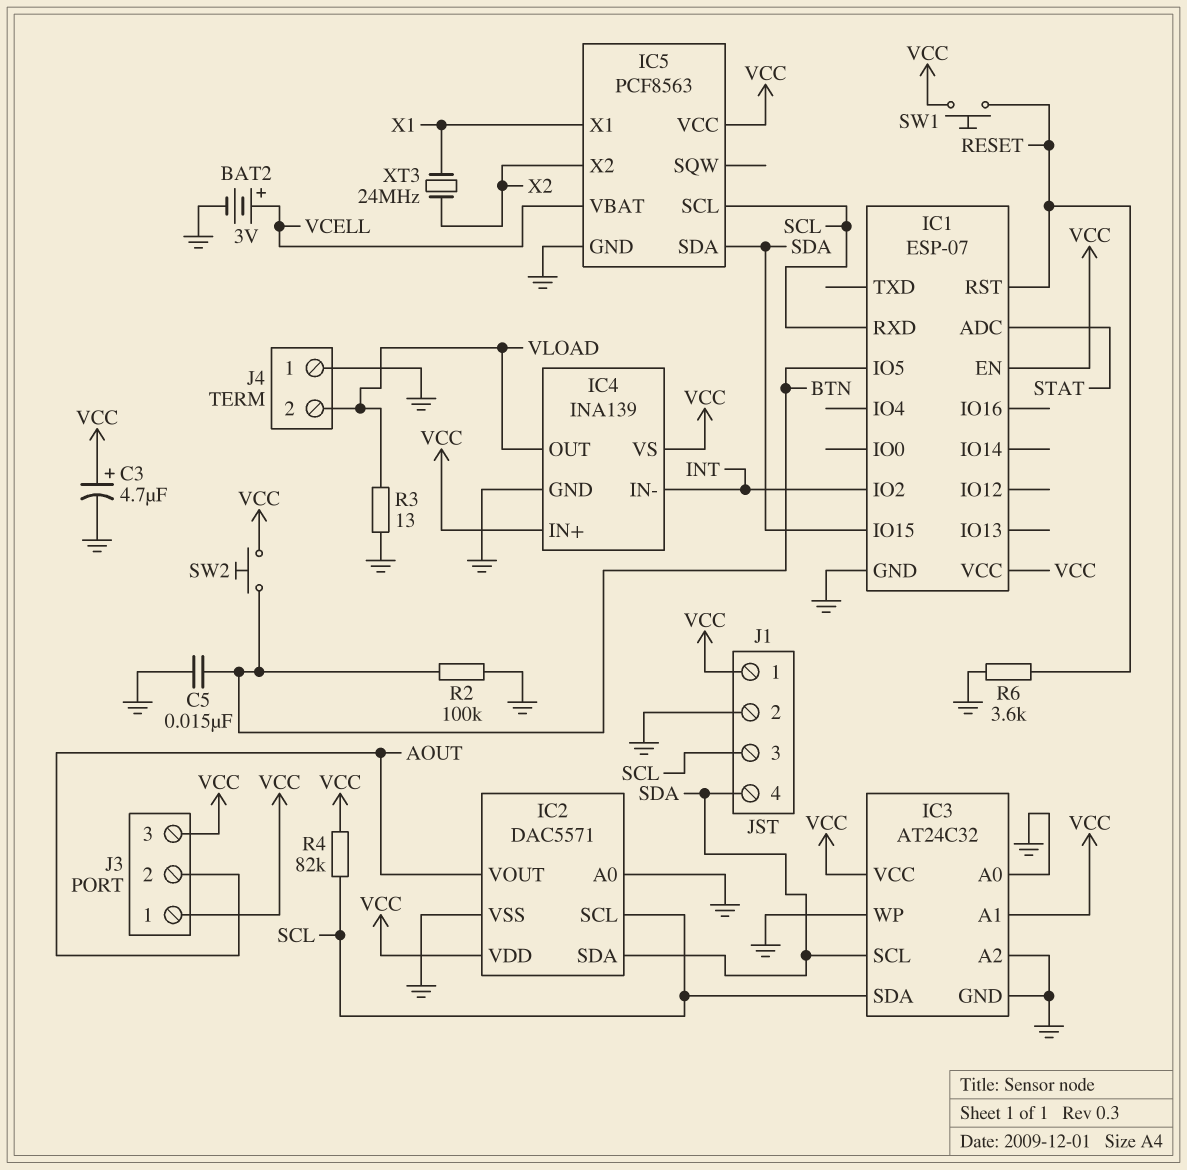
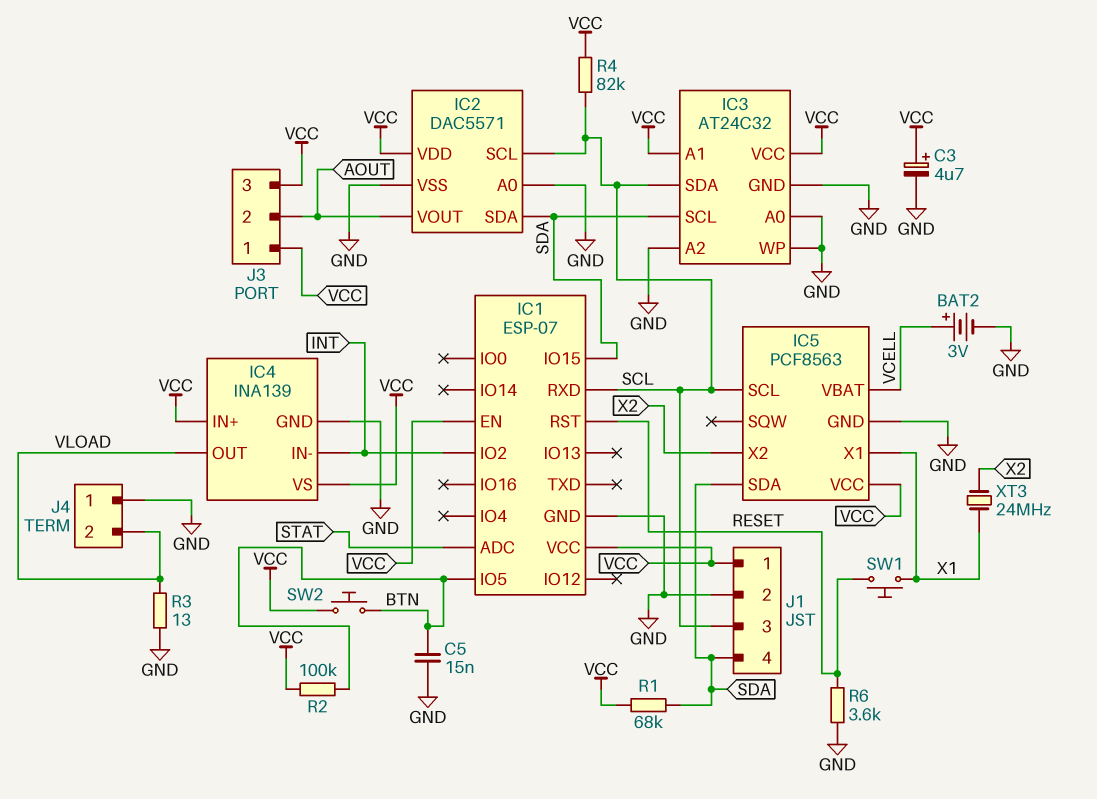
R1: none -> 68k (SDA, VCC)
R2: 100k (BTN, GND) -> 100k (BTN, VCC)
SW1: button (RESET, VCC) -> button (RESET, X1)

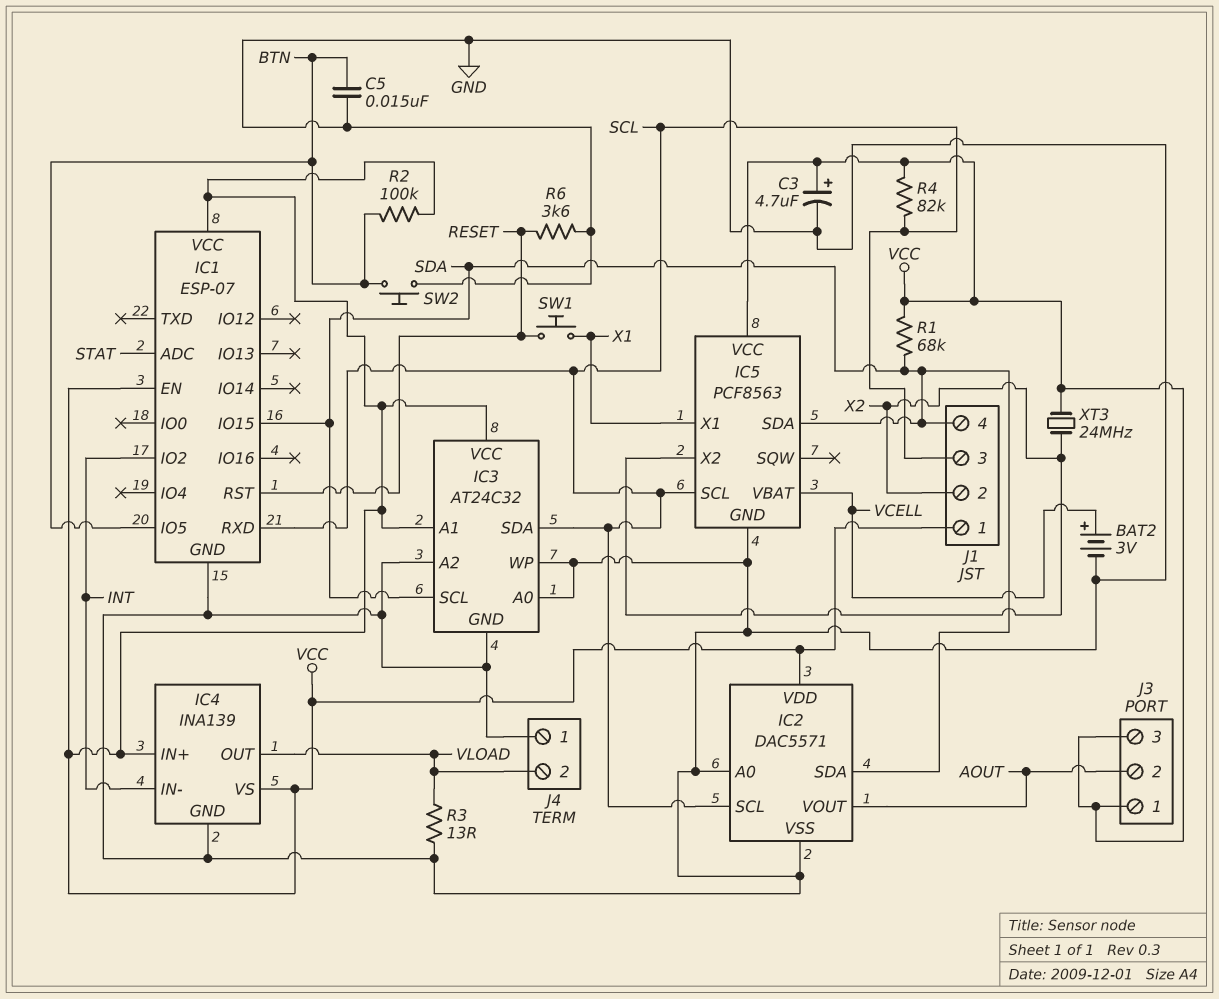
J1 pin 2: GND -> X2
SW2: button (BTN, VCC) -> button (BTN, GND)
XT3: 24MHz (X1, X2) -> 24MHz (VCC, X2)

